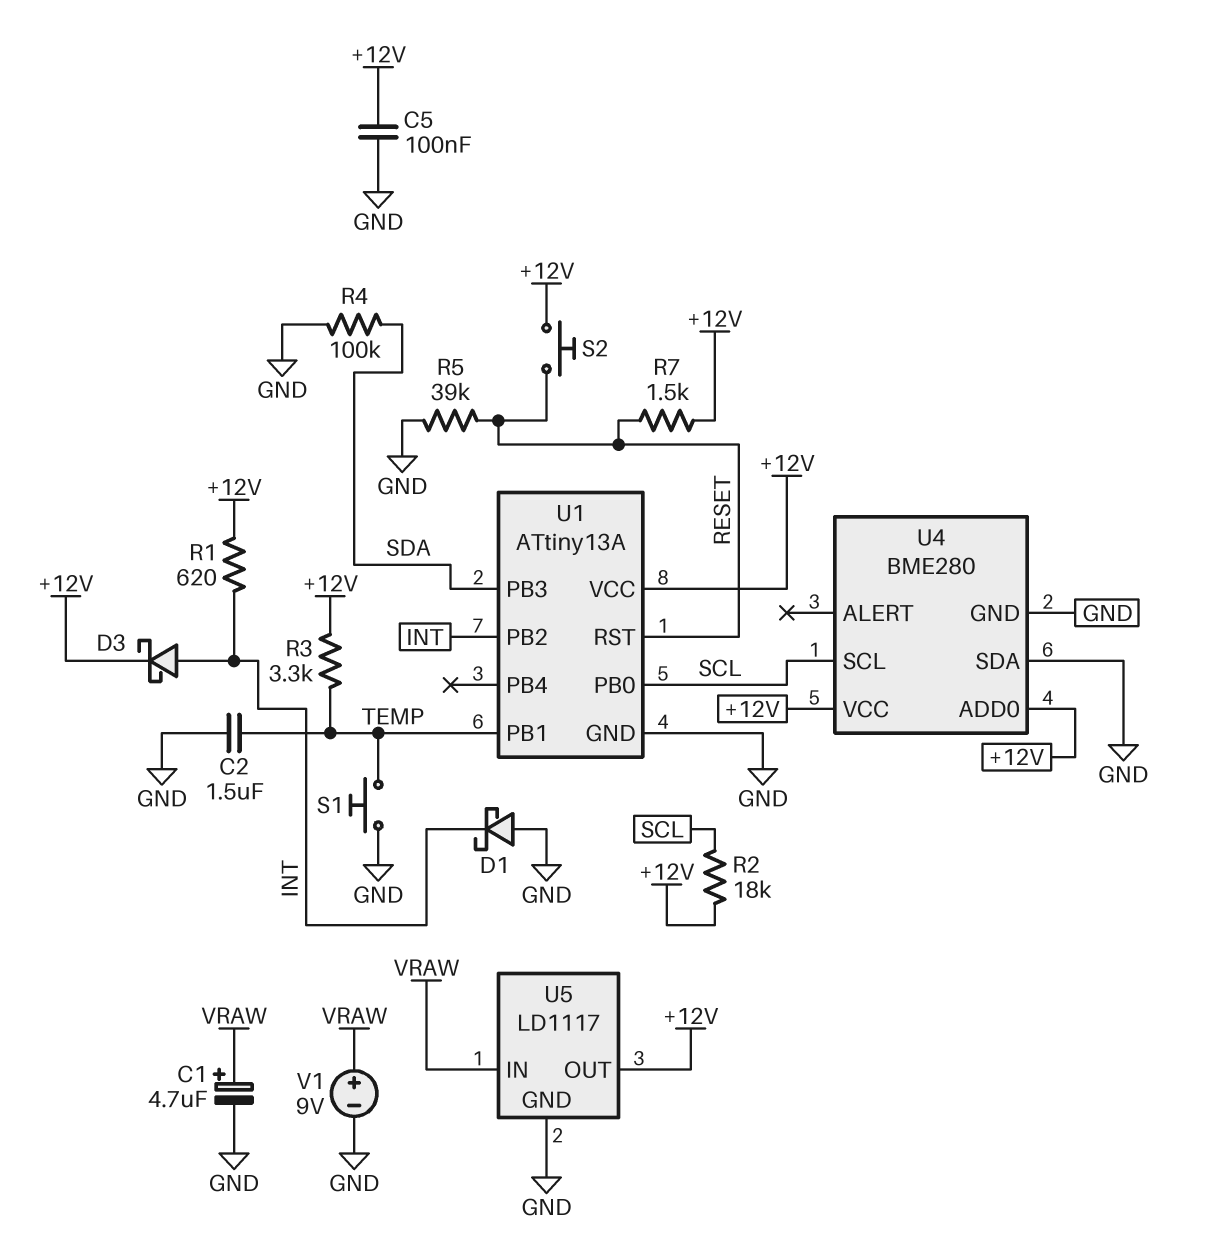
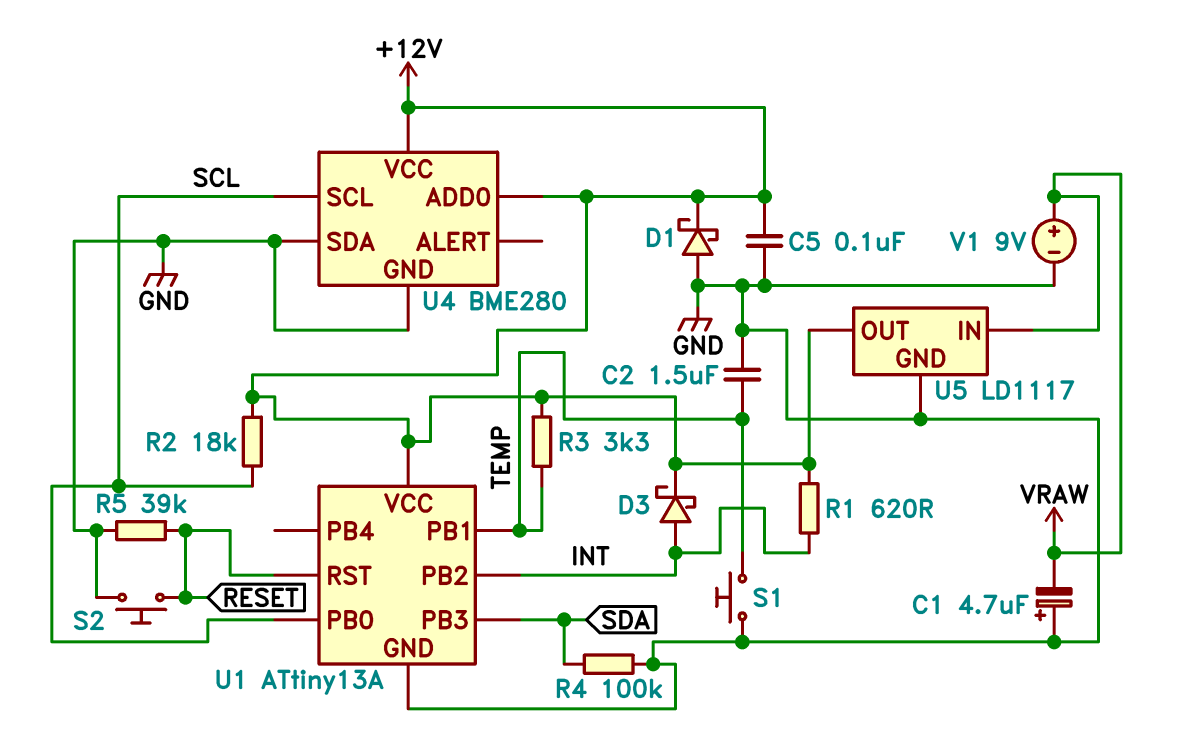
C1: 4.7uF (plus VRAW, minus GND) -> 4.7uF (plus GND, minus VRAW)
D1: schottky (A GND, K INT) -> schottky (A GND, K +12V)
R7: 1.5k (+12V, RESET) -> none
S2: button (+12V, RESET) -> button (GND, RESET)

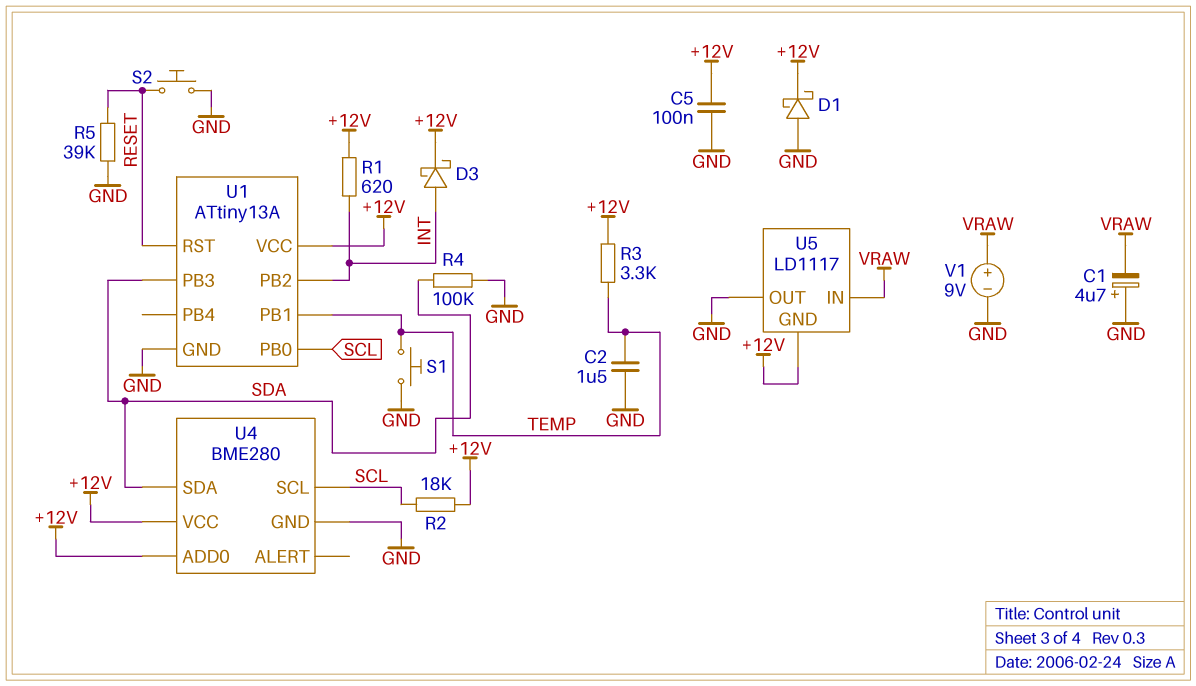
U4 pin SDA: GND -> SDA
U5 pin GND: GND -> +12V
U5 pin OUT: +12V -> GND

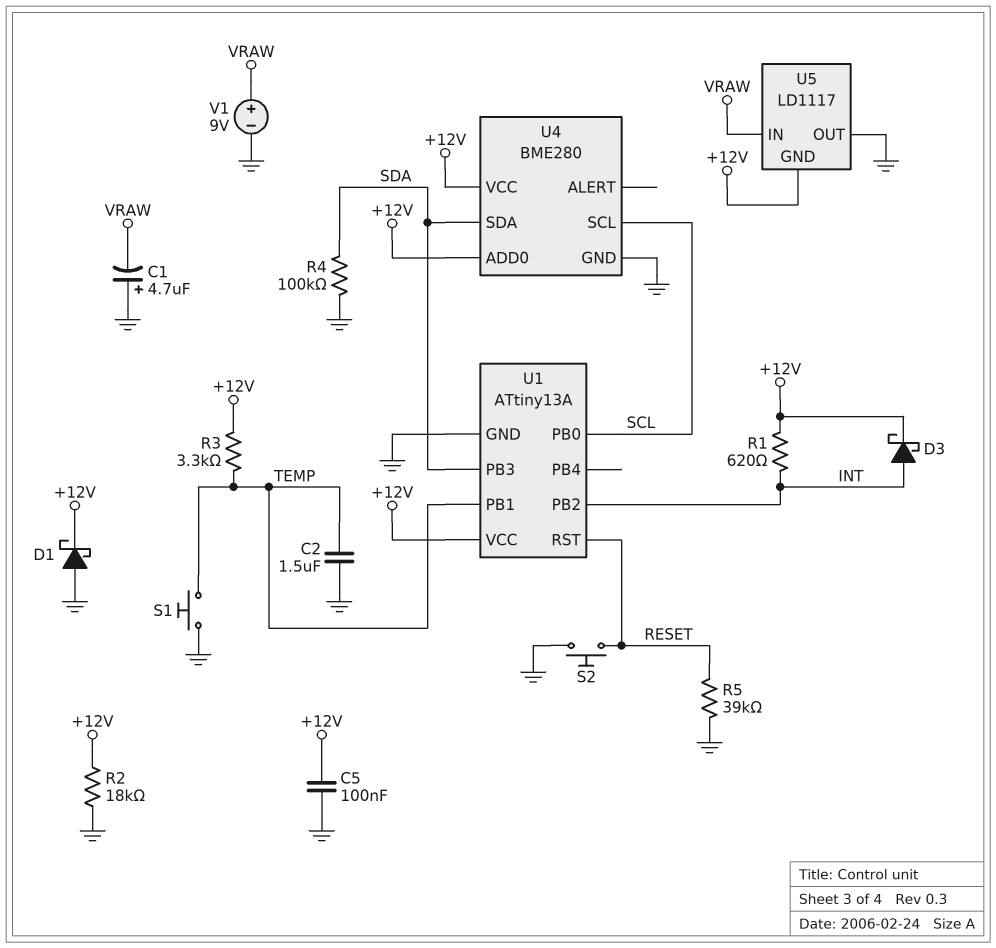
R2: 18k (+12V, SCL) -> 18k (+12V, GND)

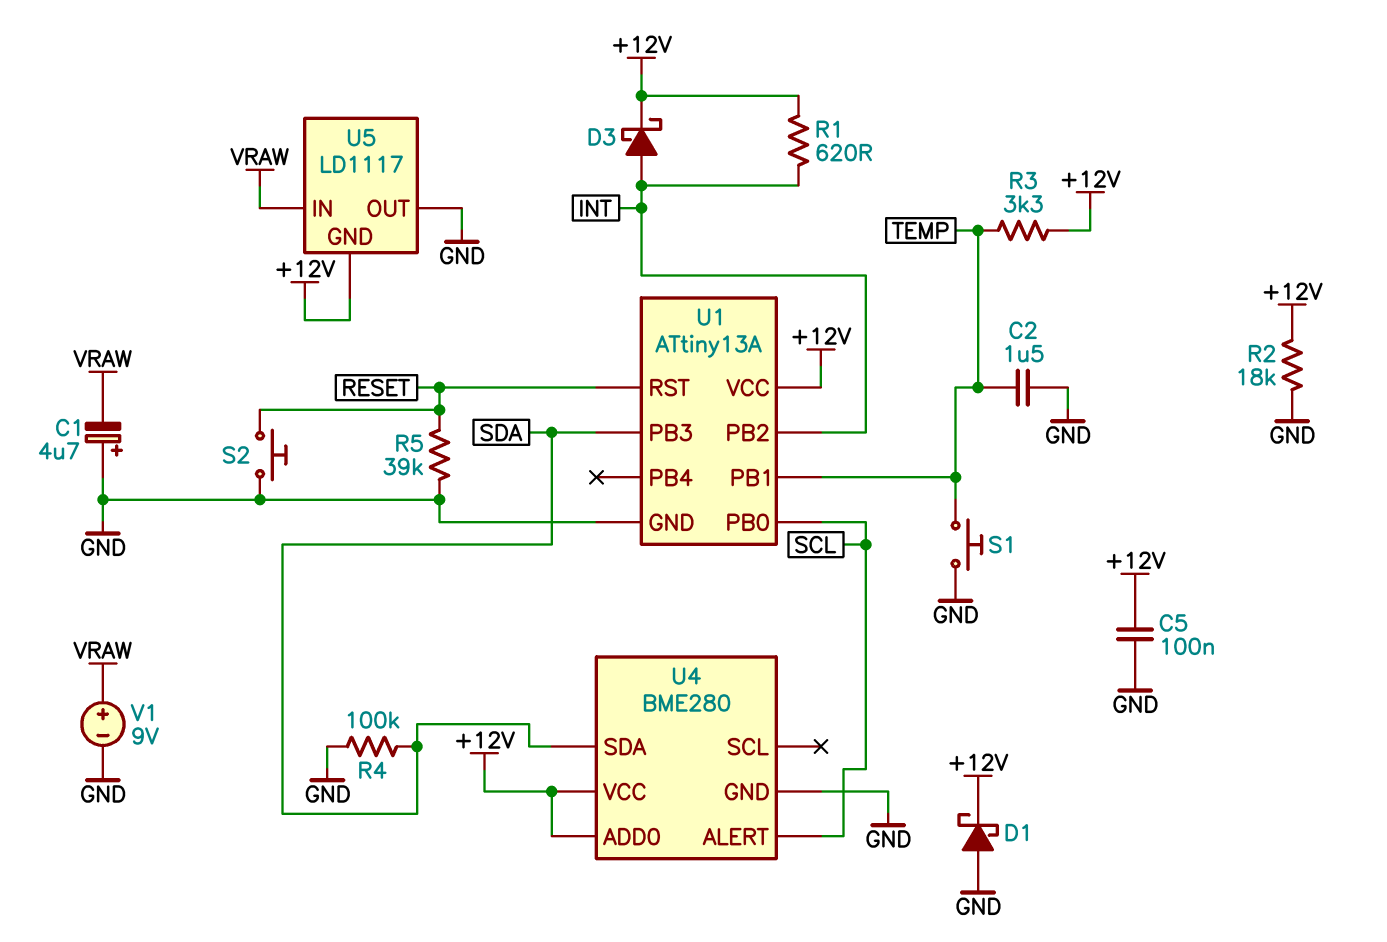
U4 pin ALERT: none -> SCL
U4 pin SCL: SCL -> none

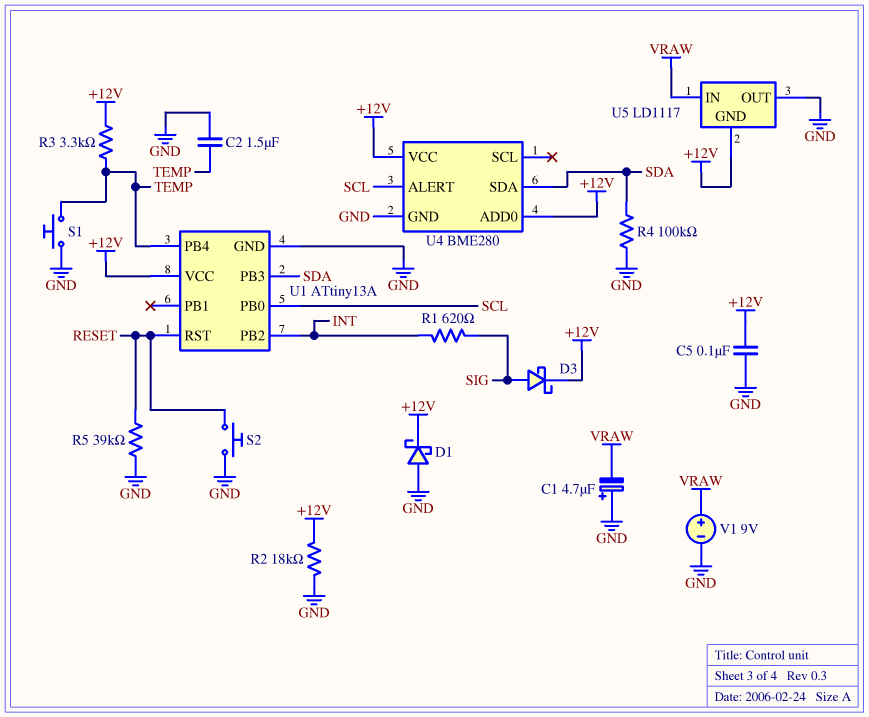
D3: schottky (A INT, K +12V) -> schottky (A SIG, K +12V)
R1: 620 (+12V, INT) -> 620 (INT, SIG)
U1 pin PB1: TEMP -> none
U1 pin PB4: none -> TEMP

